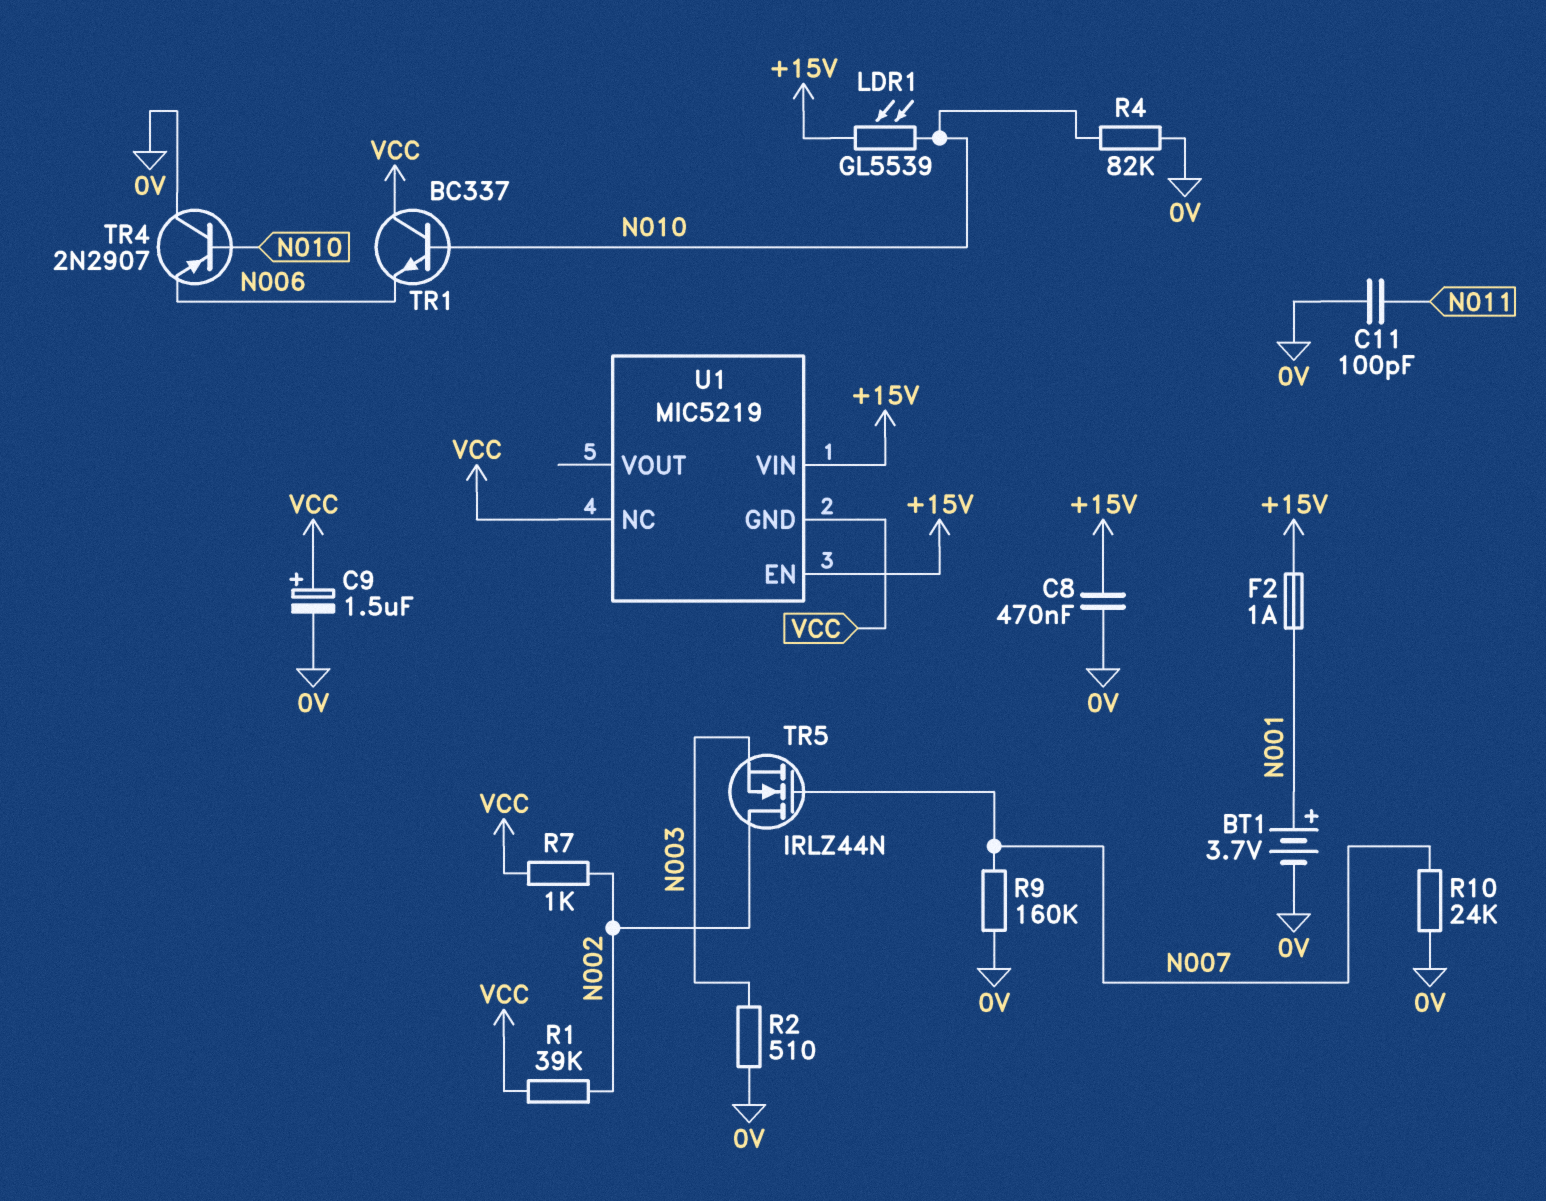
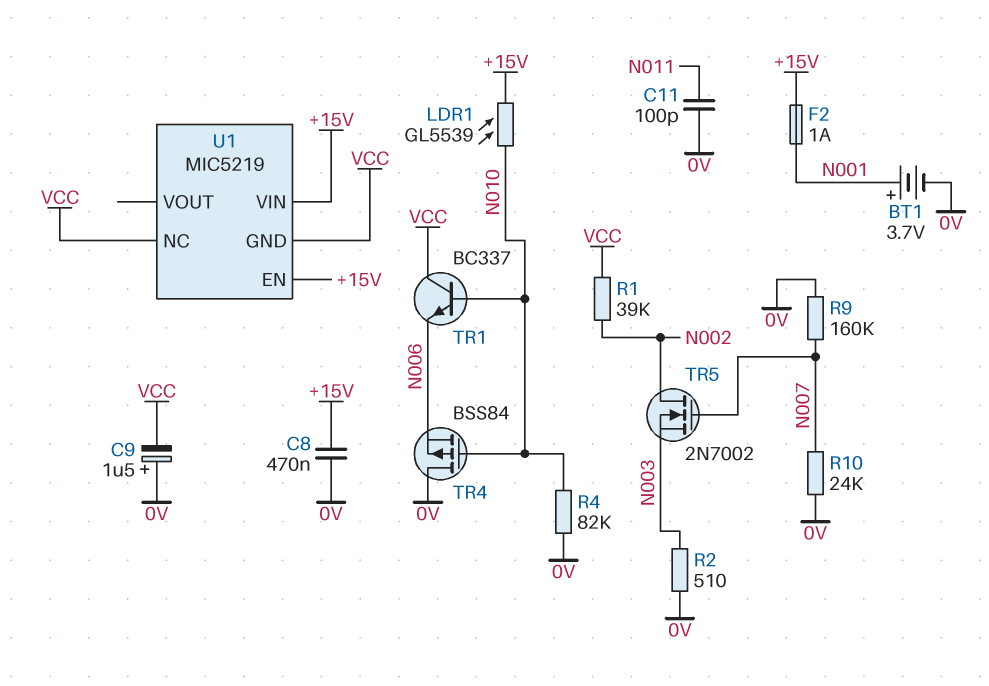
C9: 1.5uF (plus VCC, minus 0V) -> 1.5uF (plus 0V, minus VCC)
R7: 1k (N002, VCC) -> none
TR4: PNP 2N2907 (B N010, C 0V, E N006) -> PMOS BSS84 (G N010, D 0V, S N006)
TR5: NMOS IRLZ44N (G N007, D N002, S N003) -> NMOS 2N7002 (G N007, D N002, S N003)

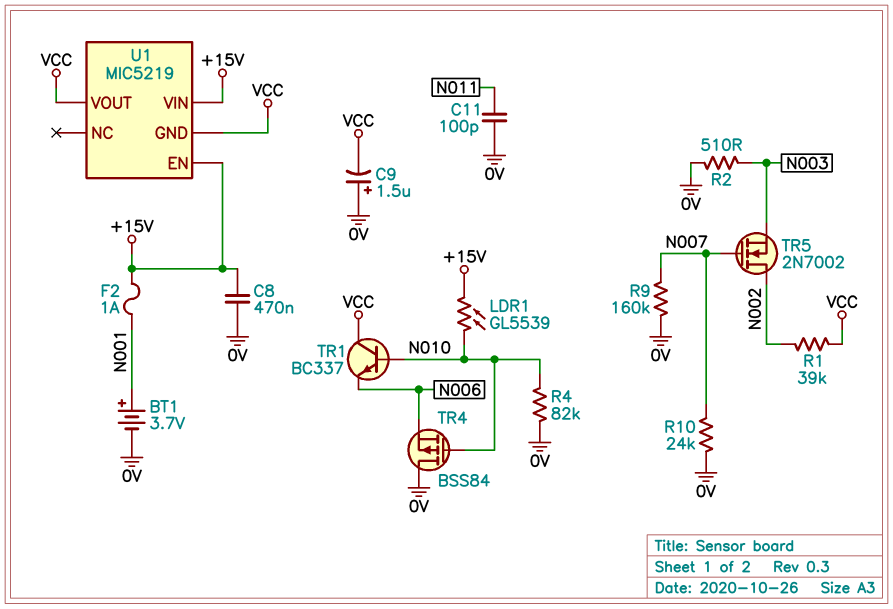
U1 pin NC: VCC -> none
U1 pin VOUT: none -> VCC

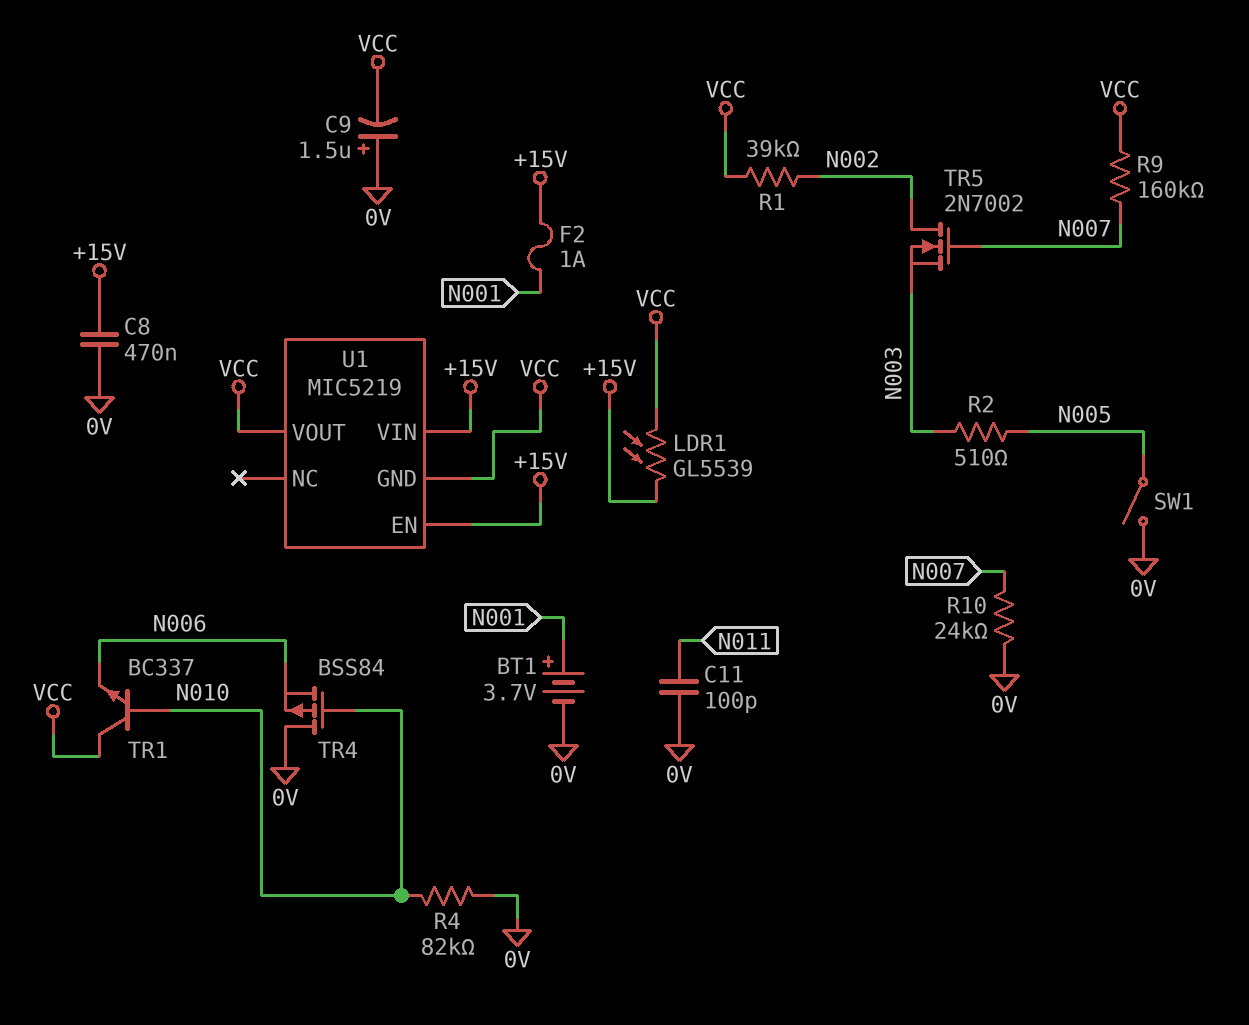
LDR1: GL5539 (+15V, N010) -> GL5539 (+15V, VCC)
R2: 510 (0V, N003) -> 510 (N003, N005)
R9: 160k (0V, N007) -> 160k (N007, VCC)
SW1: none -> switch (0V, N005)

